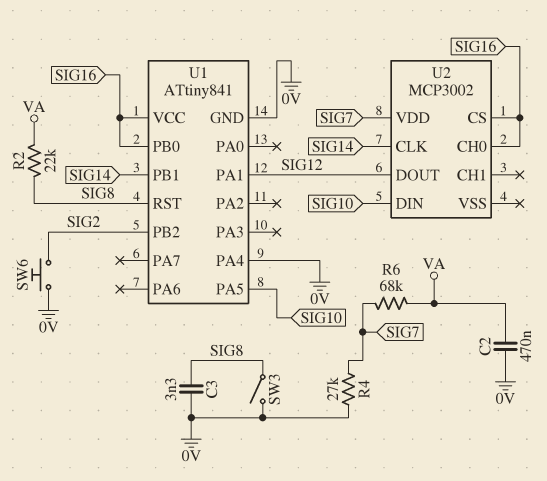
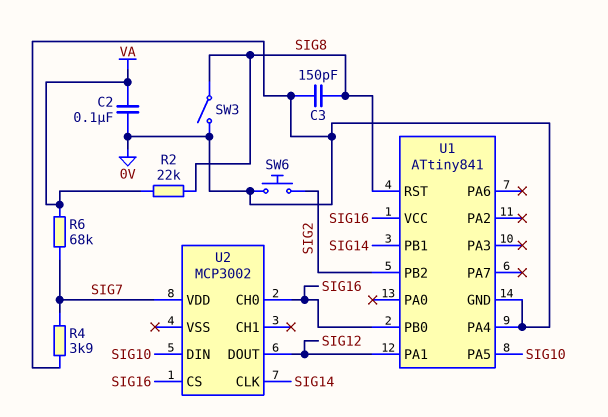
C2: 470nF (0V, VA) -> 100nF (0V, VA)
C3: 3.3nF (0V, SIG8) -> 150pF (0V, SIG8)
R4: 27k (0V, SIG7) -> 3.9k (0V, SIG7)

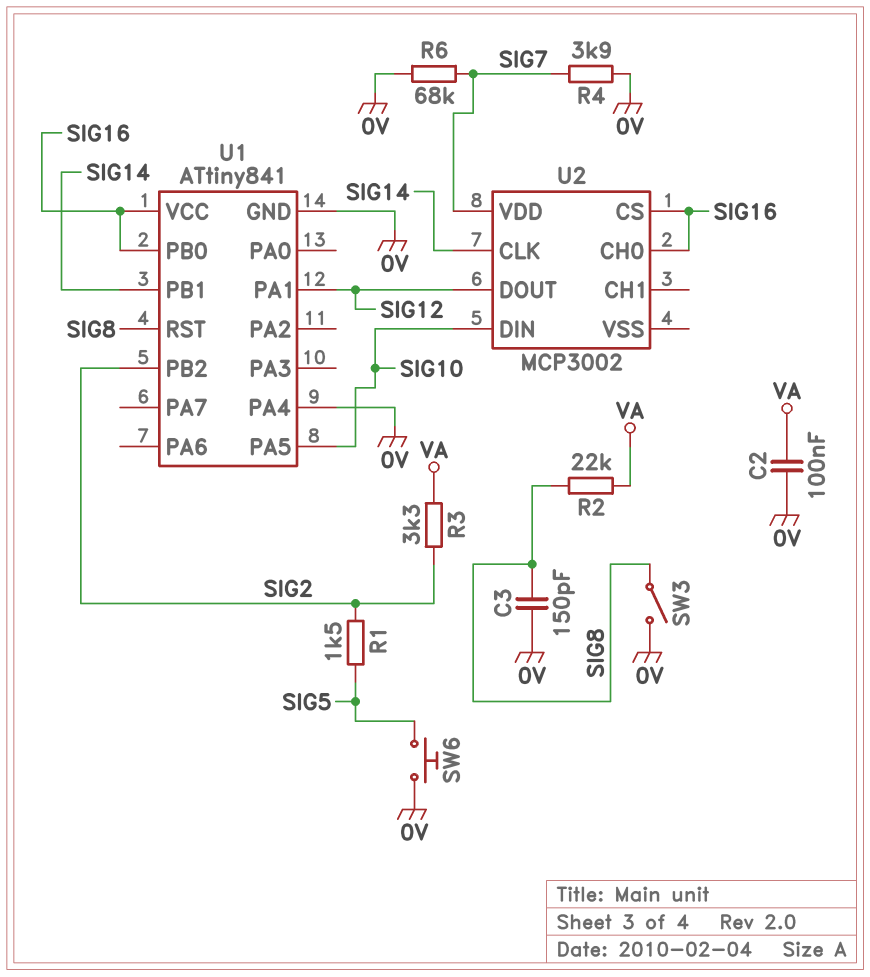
R1: none -> 1.5k (SIG2, SIG5)
R3: none -> 3.3k (SIG2, VA)
R6: 68k (SIG7, VA) -> 68k (0V, SIG7)
SW6: button (0V, SIG2) -> button (0V, SIG5)

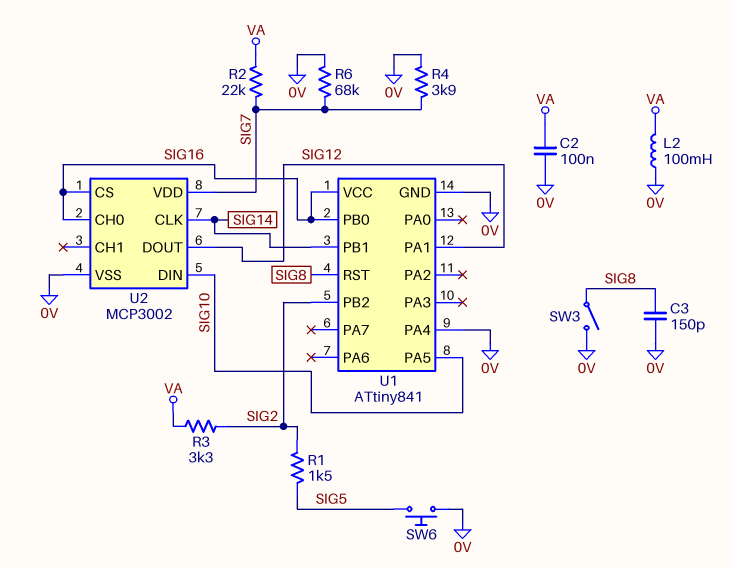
L2: none -> 100mH (0V, VA)
R2: 22k (SIG8, VA) -> 22k (SIG7, VA)
U2 pin VSS: none -> 0V

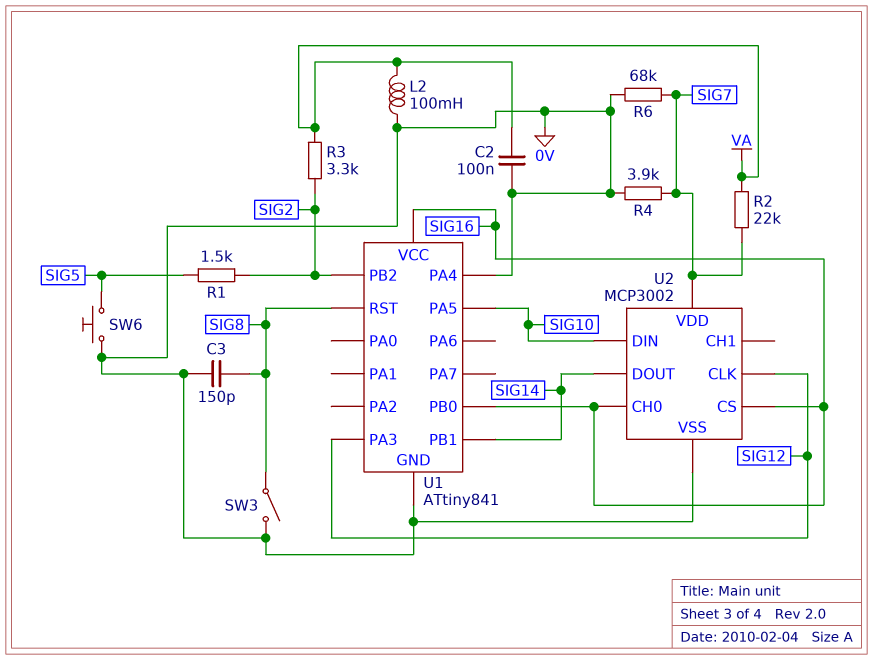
U1 pin PA1: SIG12 -> none
U1 pin PA3: none -> SIG12
U2 pin CLK: SIG14 -> SIG12
U2 pin DOUT: SIG12 -> SIG14

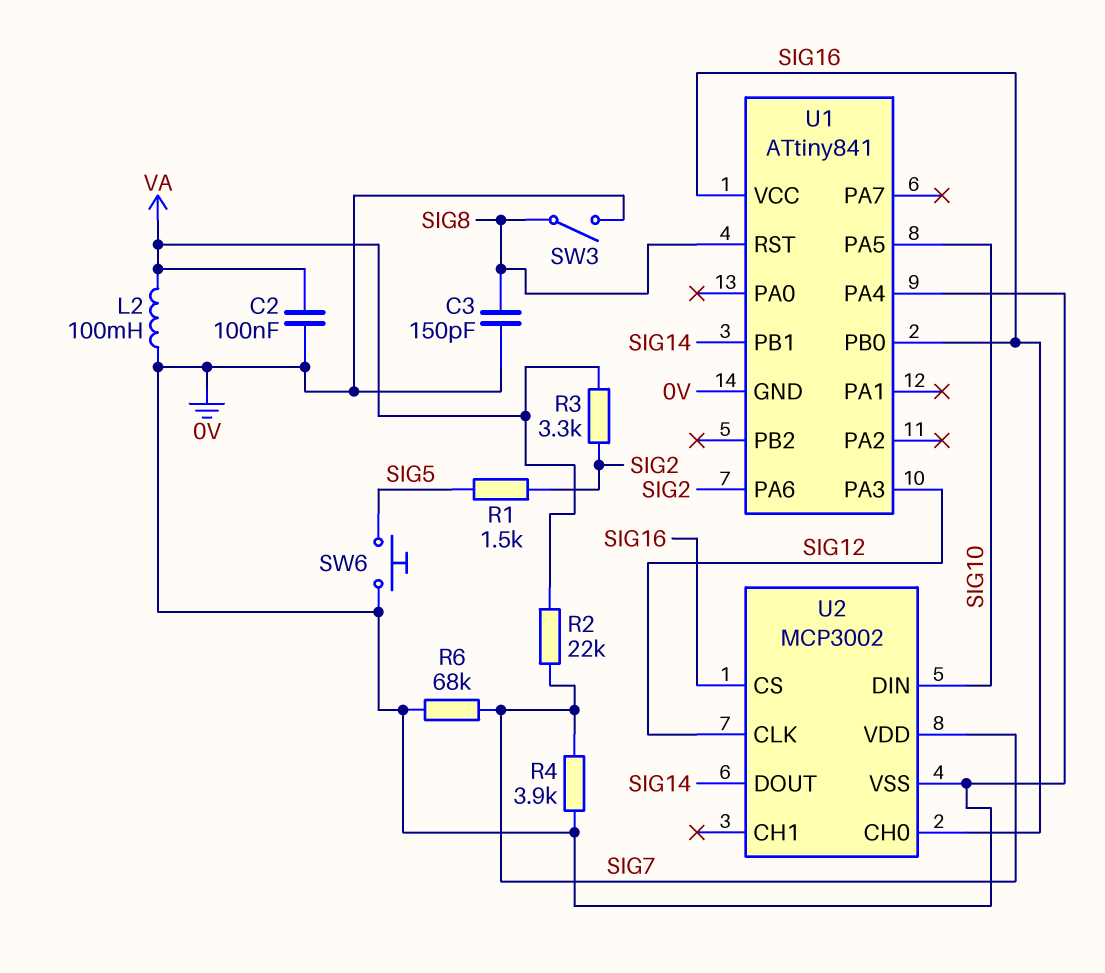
U1 pin PA6: none -> SIG2
U1 pin PB2: SIG2 -> none

